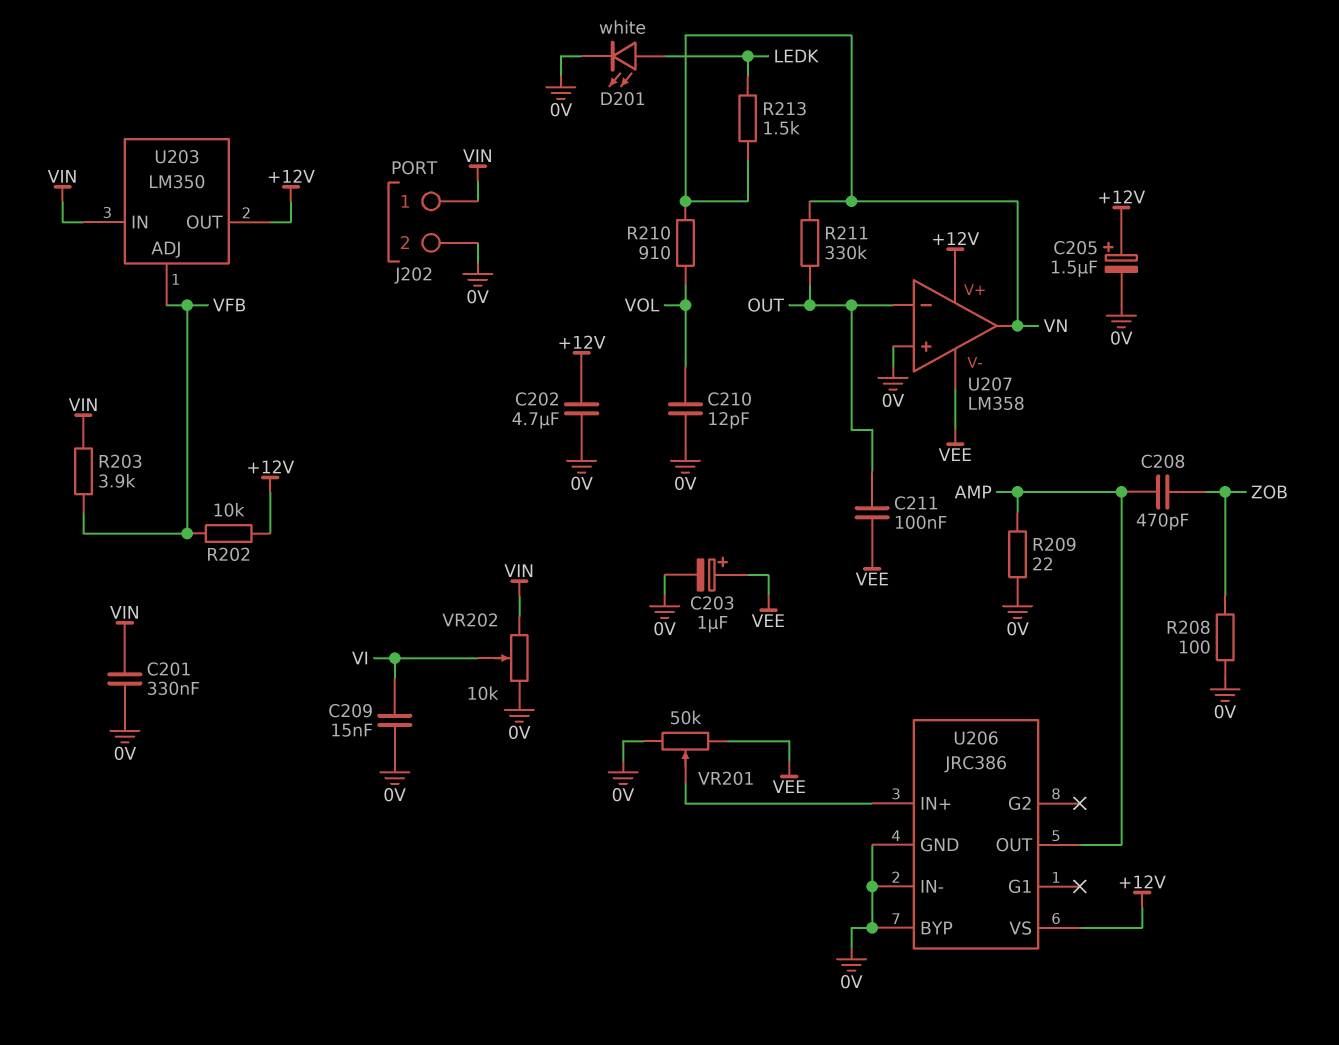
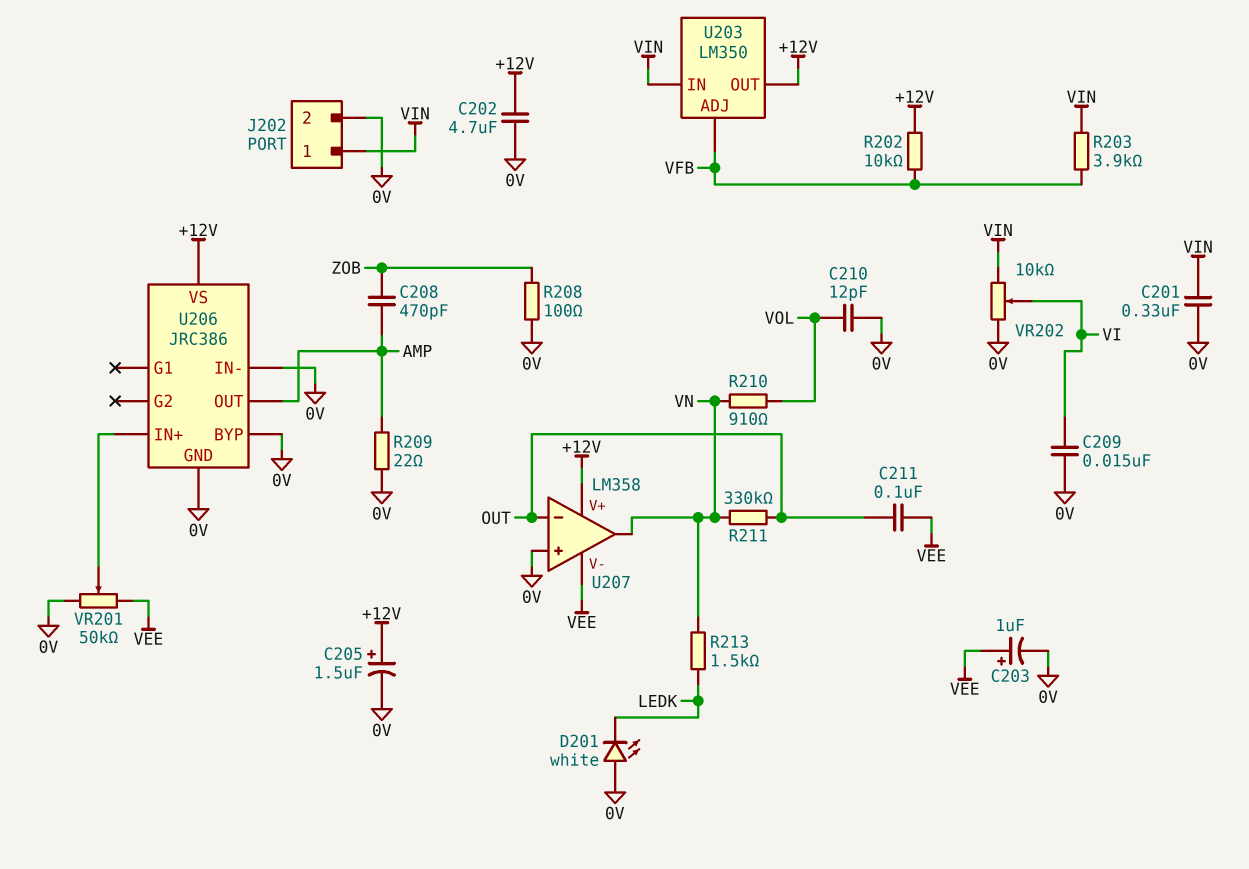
D201: LED white (A LEDK, K 0V) -> LED white (A 0V, K LEDK)

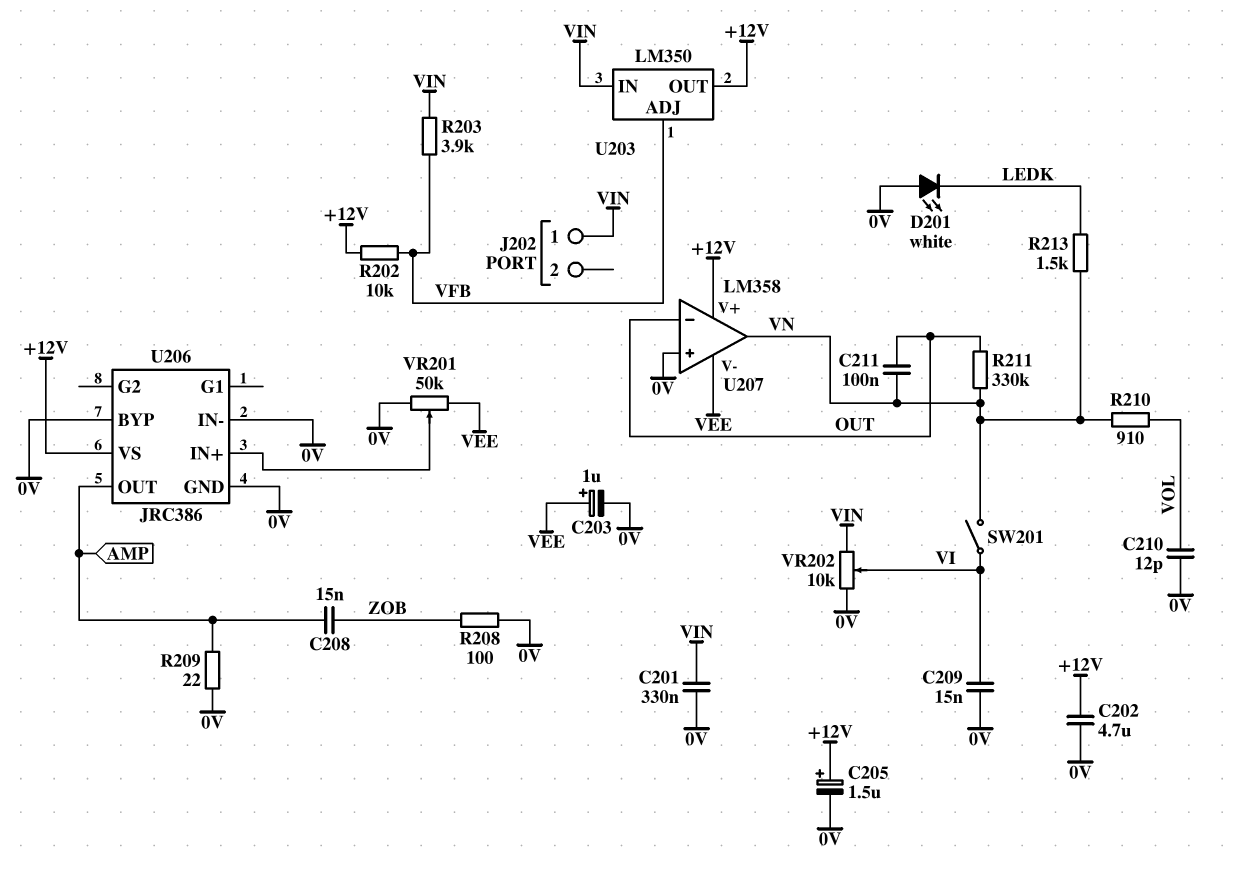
C208: 470pF (AMP, ZOB) -> 15nF (AMP, ZOB)
C211: 100nF (OUT, VEE) -> 100nF (OUT, VN)
J202 pin 2: 0V -> none
SW201: none -> switch (VI, VN)

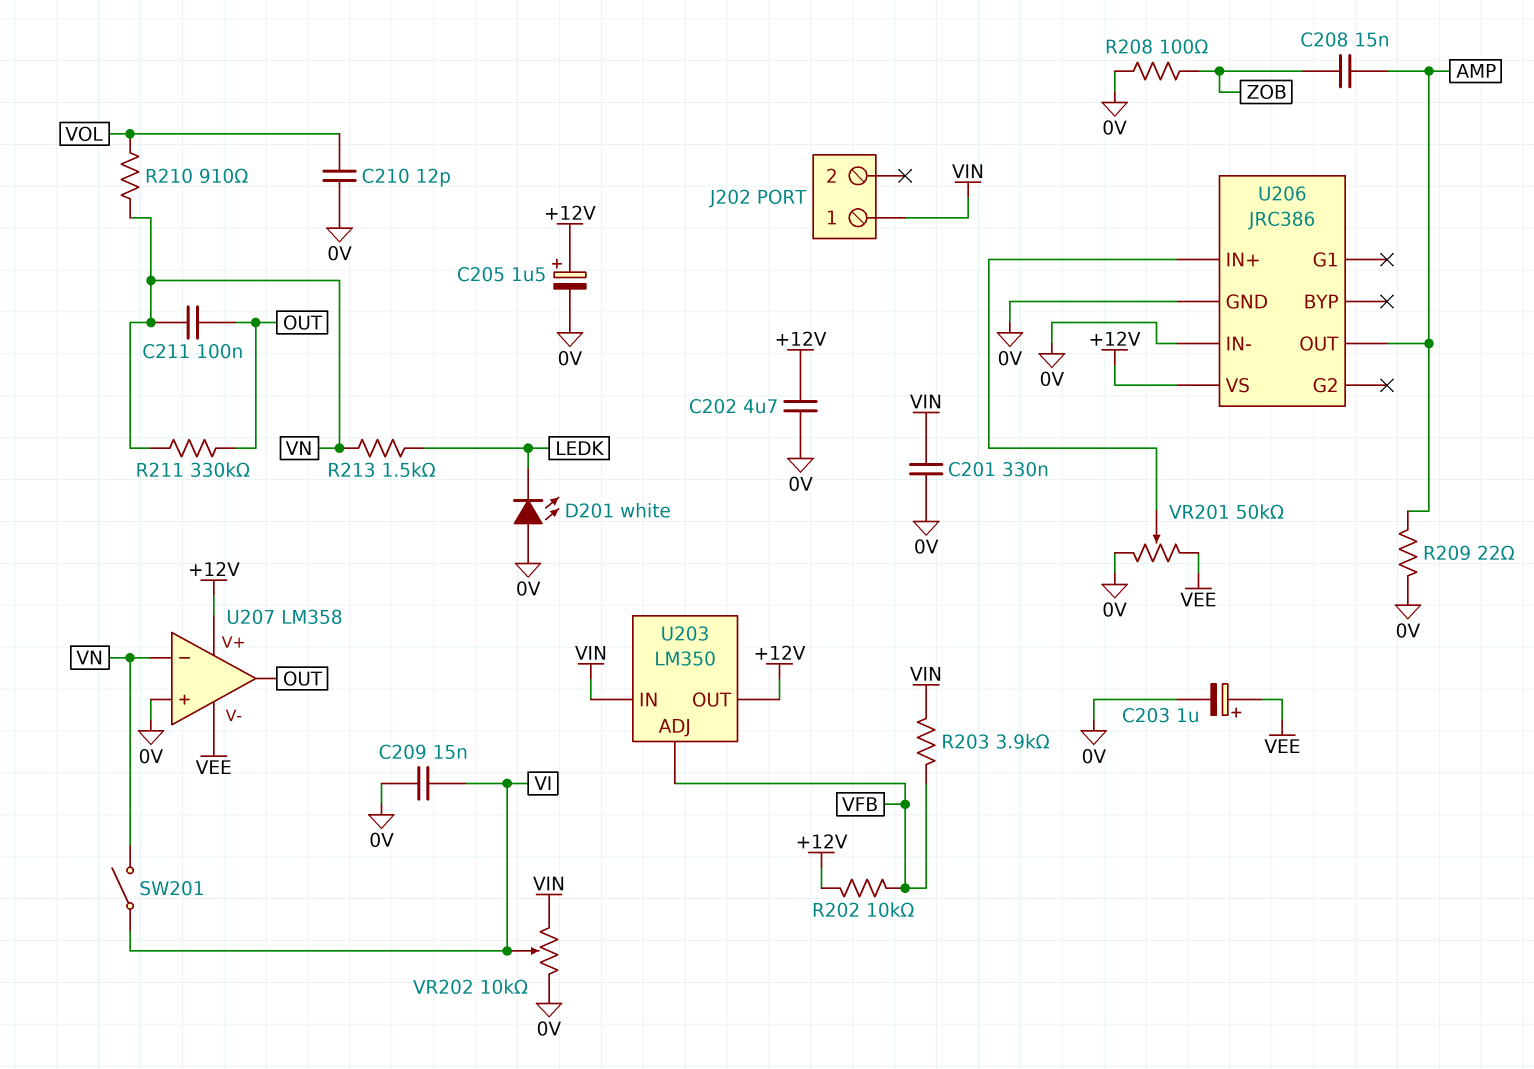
U206 pin BYP: 0V -> none
U207 pin in-: OUT -> VN
U207 pin out: VN -> OUT

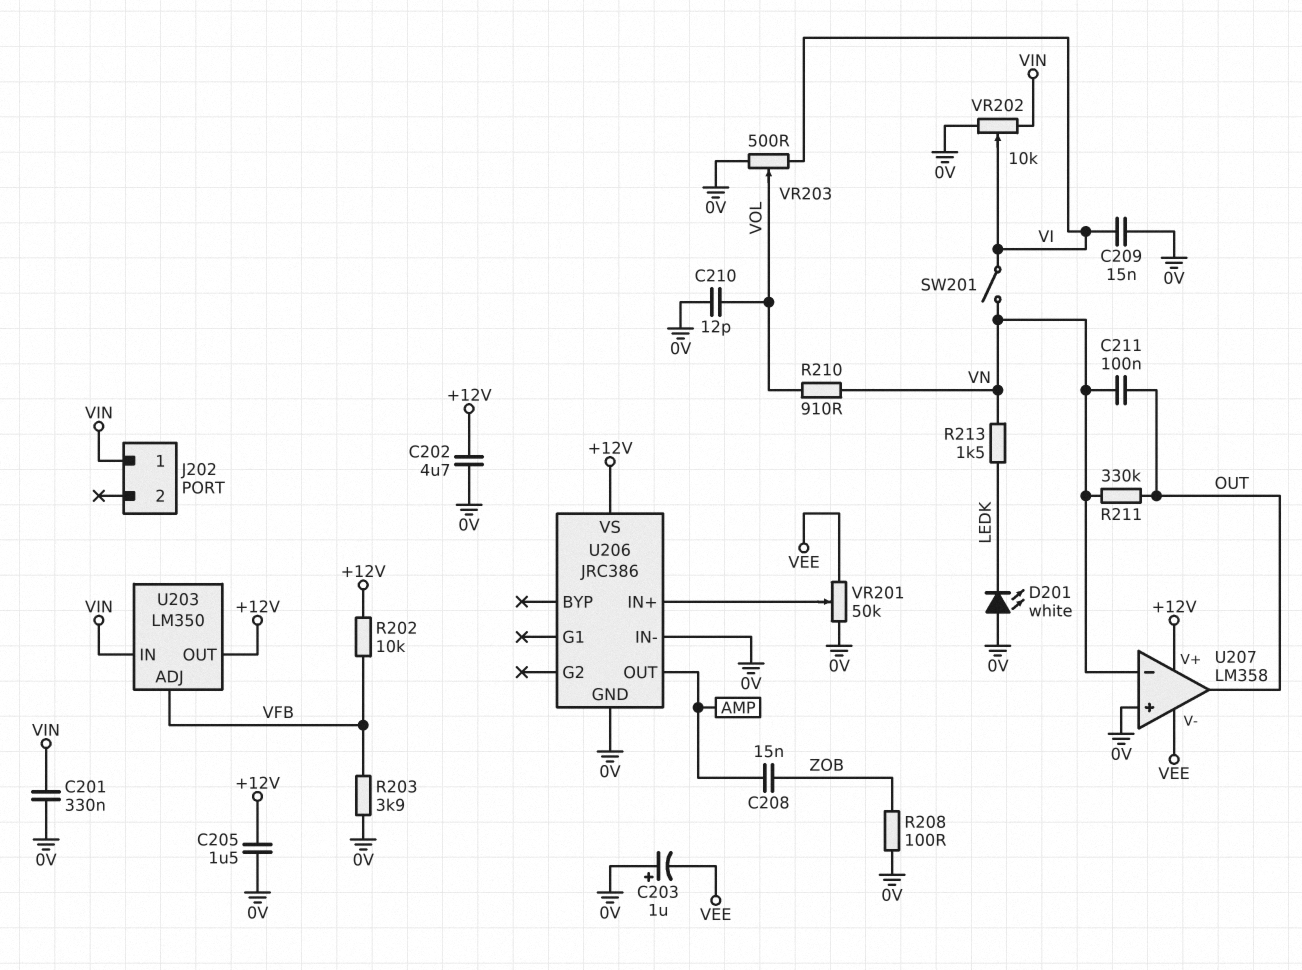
C203: 1uF (plus VEE, minus 0V) -> 1uF (plus 0V, minus VEE)
C205: 1.5uF (plus +12V, minus 0V) -> 1.5uF (+12V, 0V)
R203: 3.9k (VFB, VIN) -> 3.9k (0V, VFB)
R209: 22 (0V, AMP) -> none
VR203: none -> 500 (0V, VI, wiper VOL)

